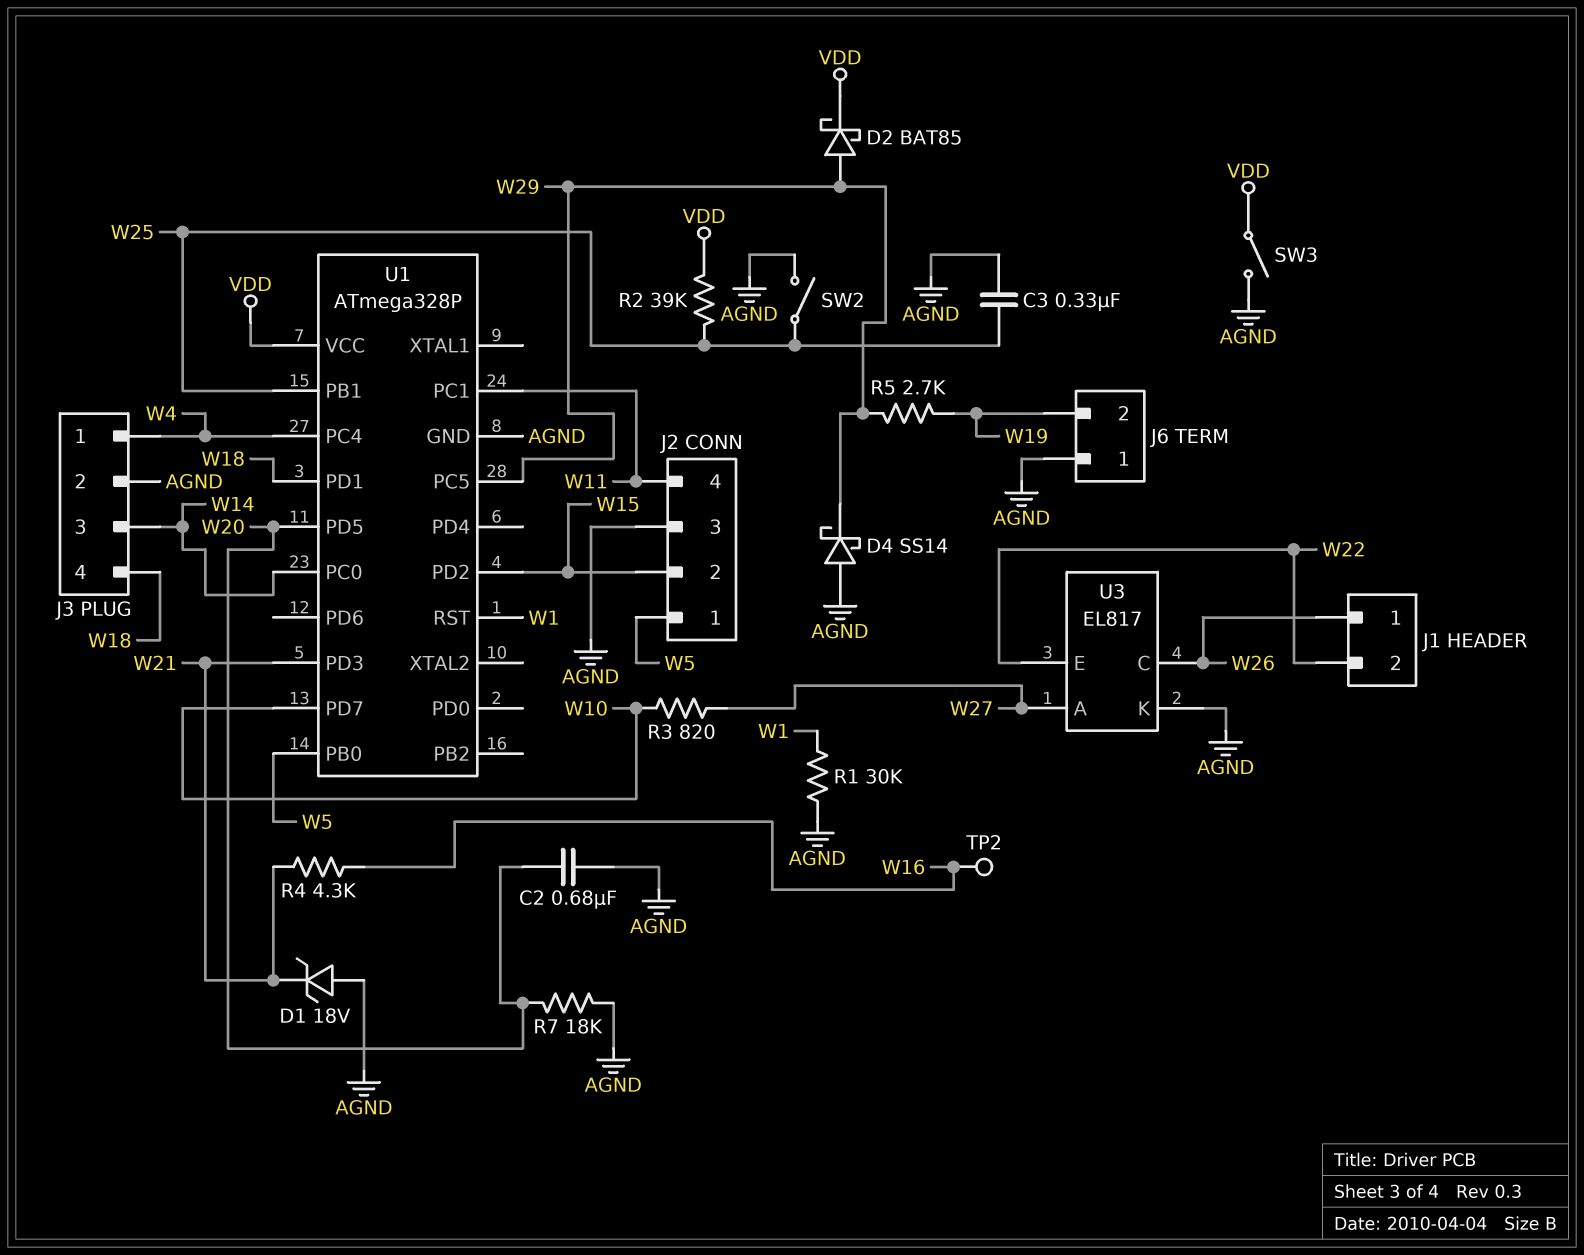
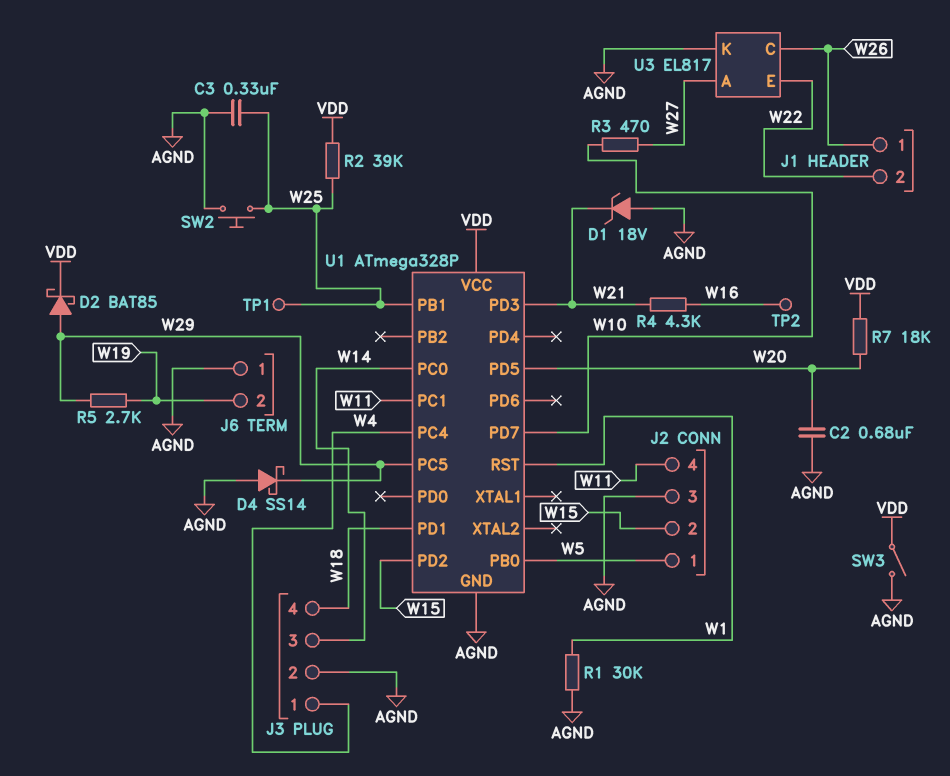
R3: 820 (W10, W27) -> 470 (W10, W27)
R7: 18k (AGND, W20) -> 18k (VDD, W20)
SW2: switch (AGND, W25) -> button (AGND, W25)
TP1: none -> test point (W25)

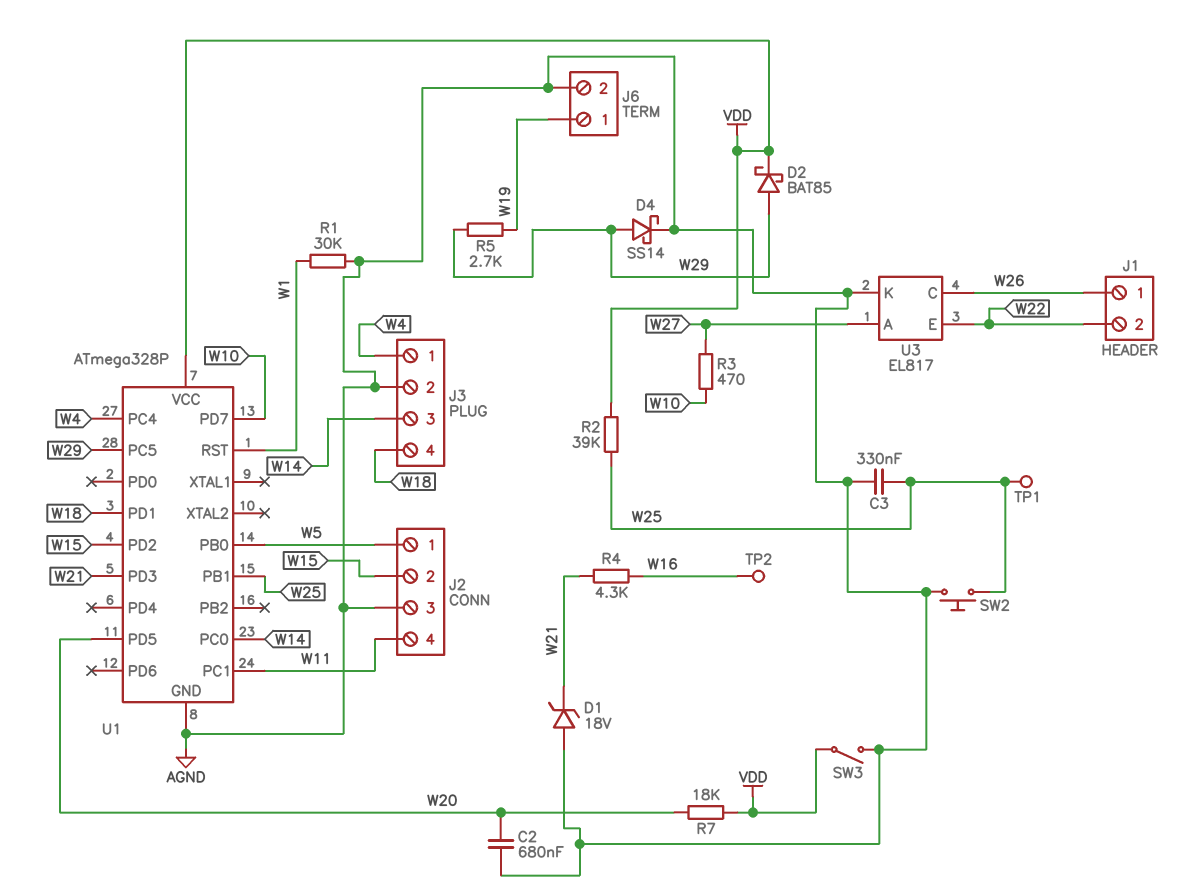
D4: schottky SS14 (A AGND, K W29) -> schottky SS14 (A W29, K AGND)
J6 pin 1: AGND -> W19
J6 pin 2: W19 -> AGND

